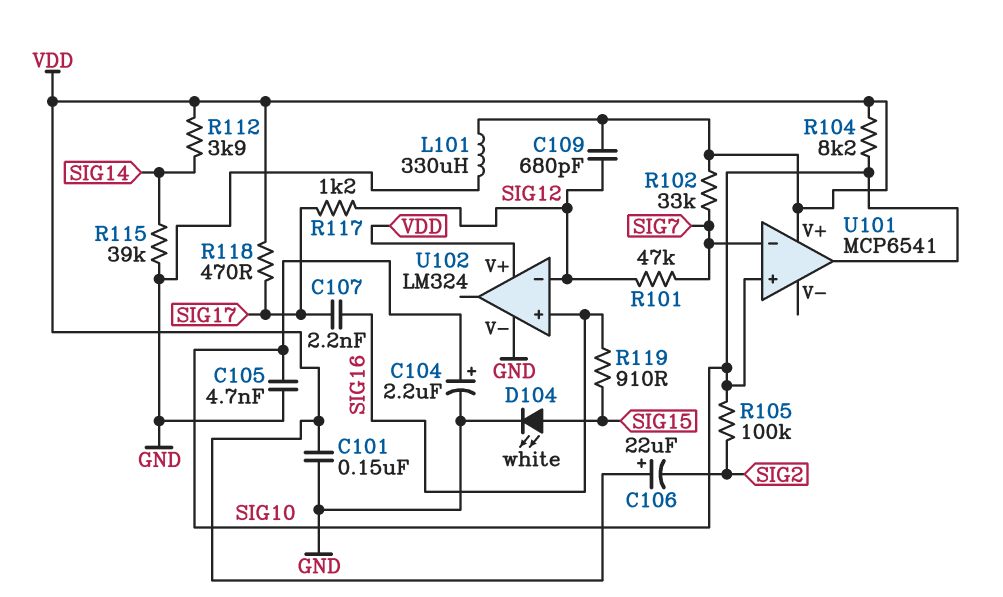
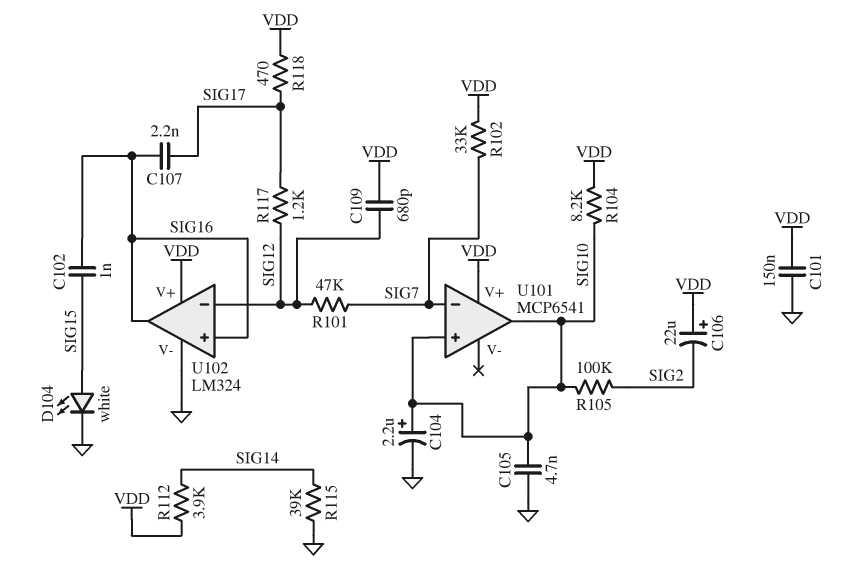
C102: none -> 1nF (SIG15, SIG16)
L101: 330uH (GND, VDD) -> none
R119: 910 (SIG15, SIG16) -> none
U102 pin out: none -> SIG16

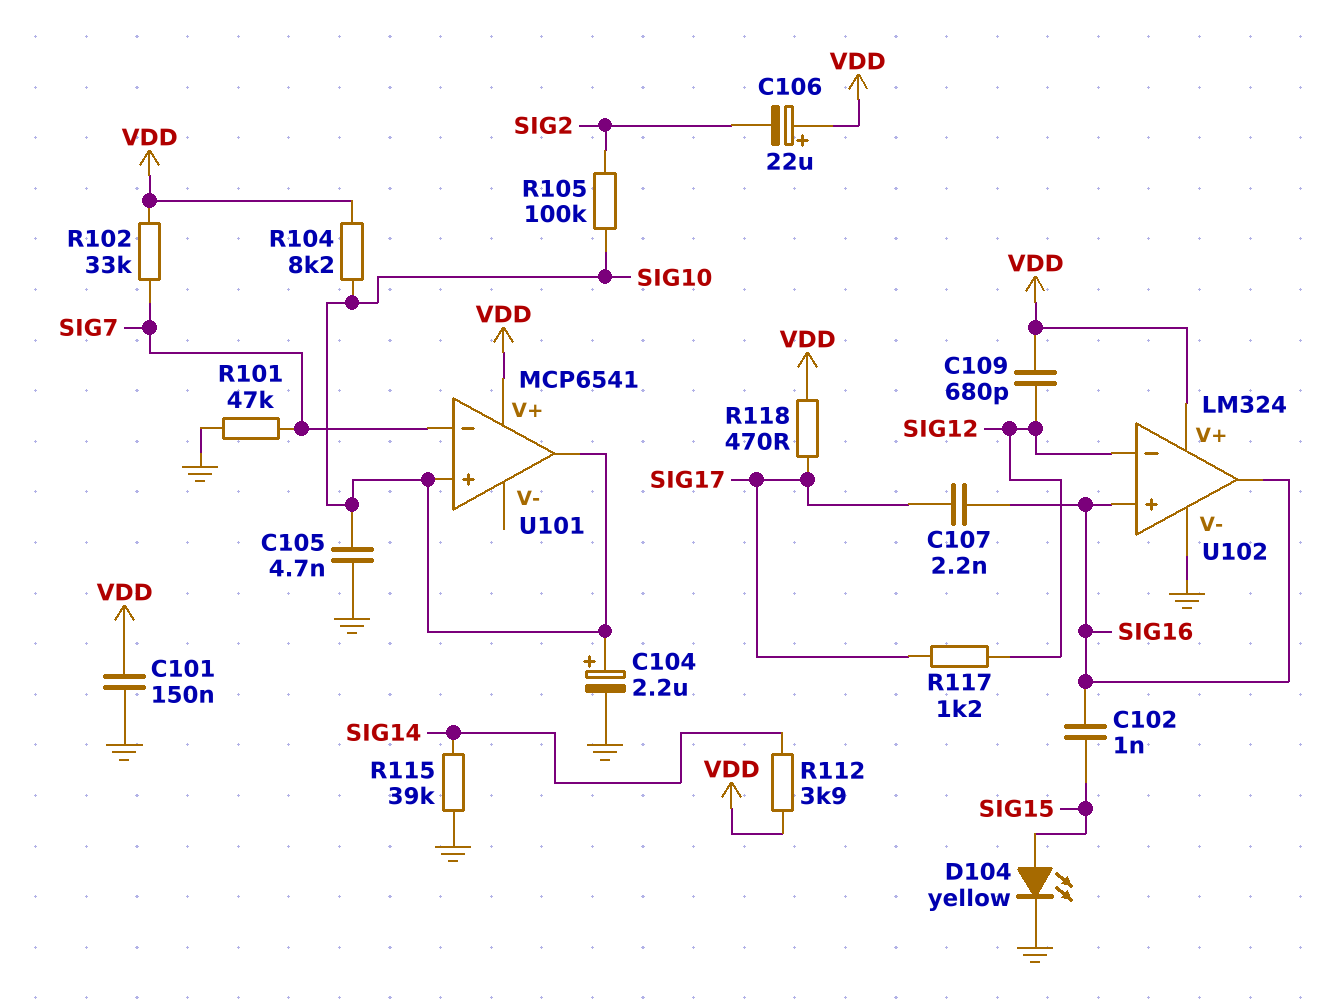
D104: LED white (A SIG15, K GND) -> LED yellow (A SIG15, K GND)
R101: 47k (SIG7, SIG12) -> 47k (GND, SIG7)

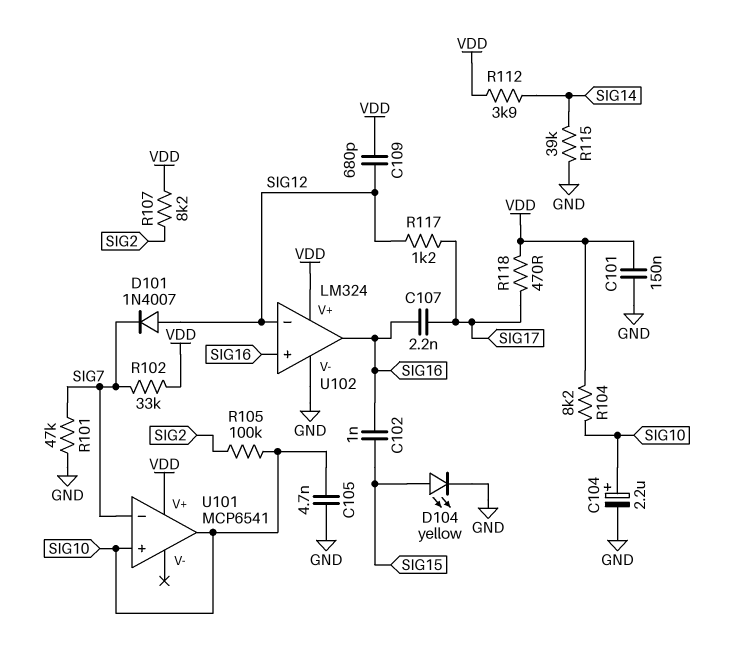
C106: 22uF (plus VDD, minus SIG2) -> none
D101: none -> diode 1N4007 (A SIG12, K SIG7)
R107: none -> 8.2k (SIG2, VDD)

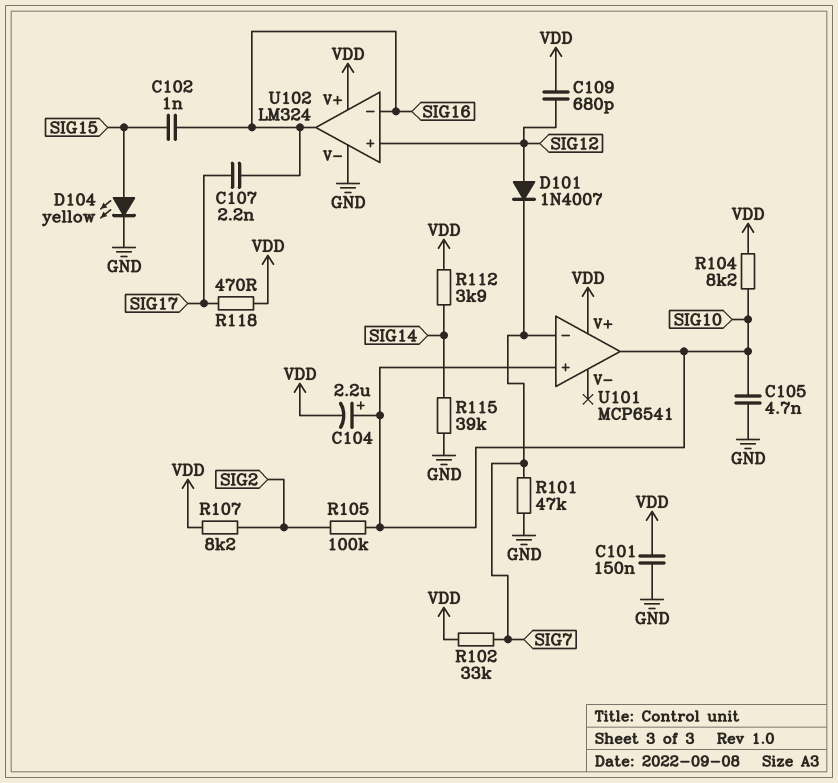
C104: 2.2uF (plus SIG10, minus GND) -> 2.2uF (plus SIG10, minus VDD)
R117: 1.2k (SIG12, SIG17) -> none
U102 pin in+: SIG16 -> SIG12
U102 pin in-: SIG12 -> SIG16

